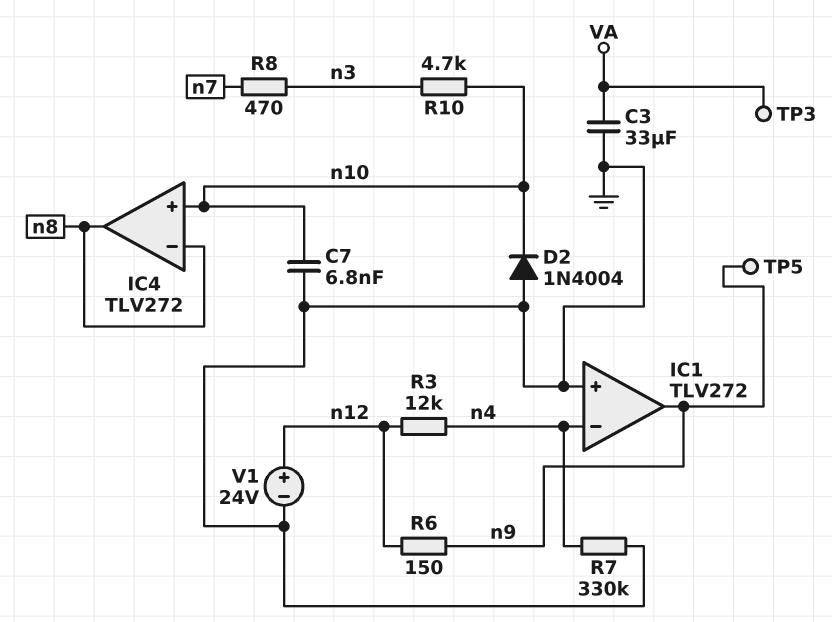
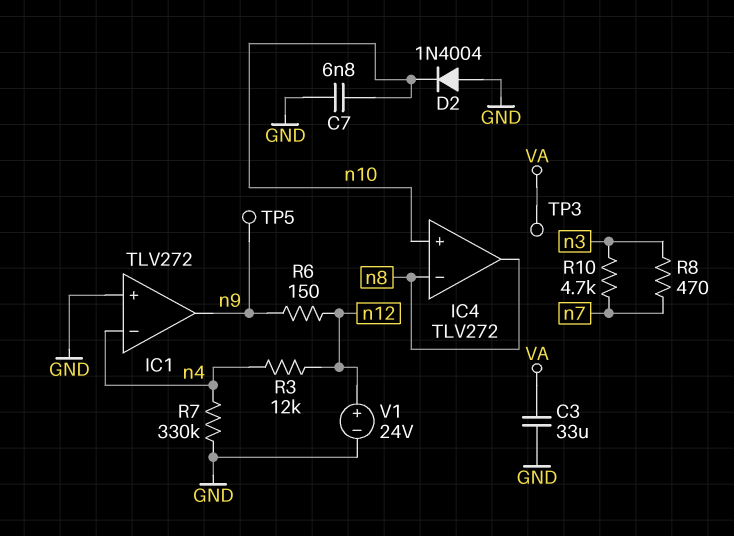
R10: 4.7k (n3, n10) -> 4.7k (n3, n7)

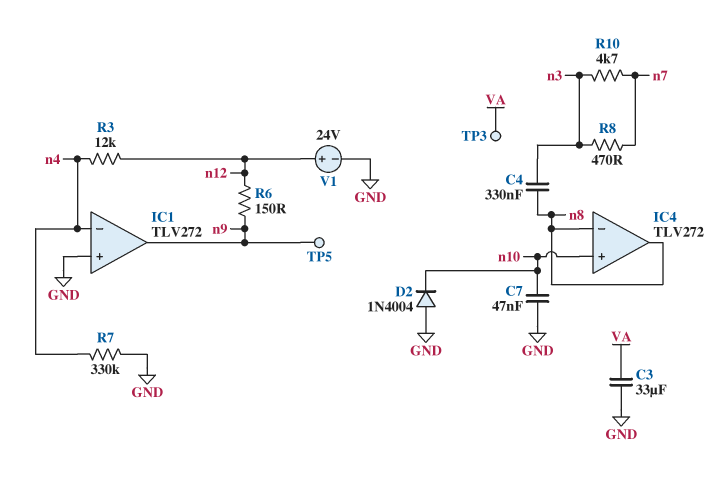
C4: none -> 330nF (n3, n8)
C7: 6.8nF (GND, n10) -> 47nF (GND, n10)

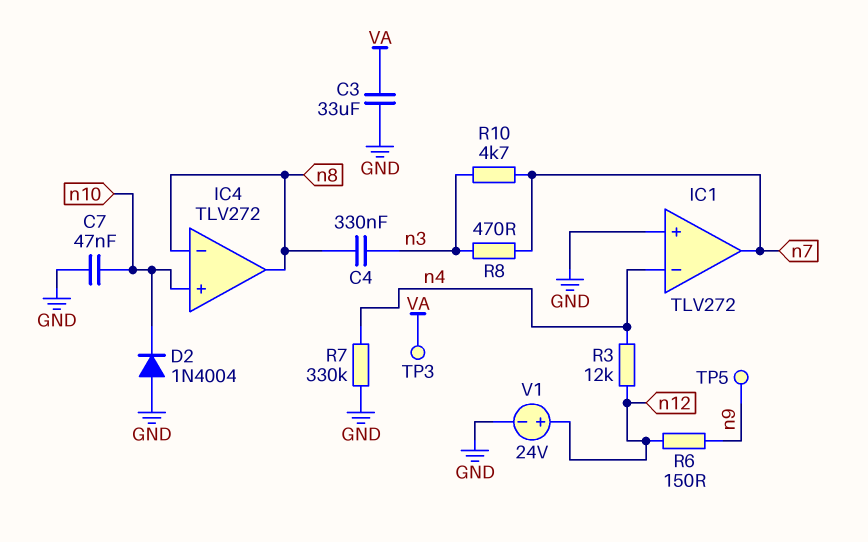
IC1 pin out: n9 -> n7

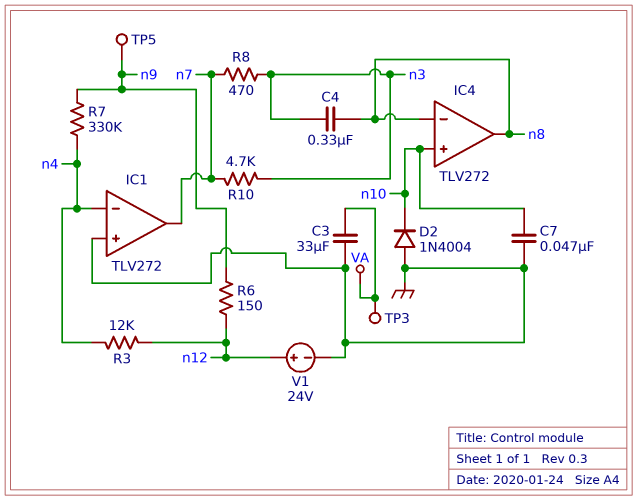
R7: 330k (GND, n4) -> 330k (n4, n9)

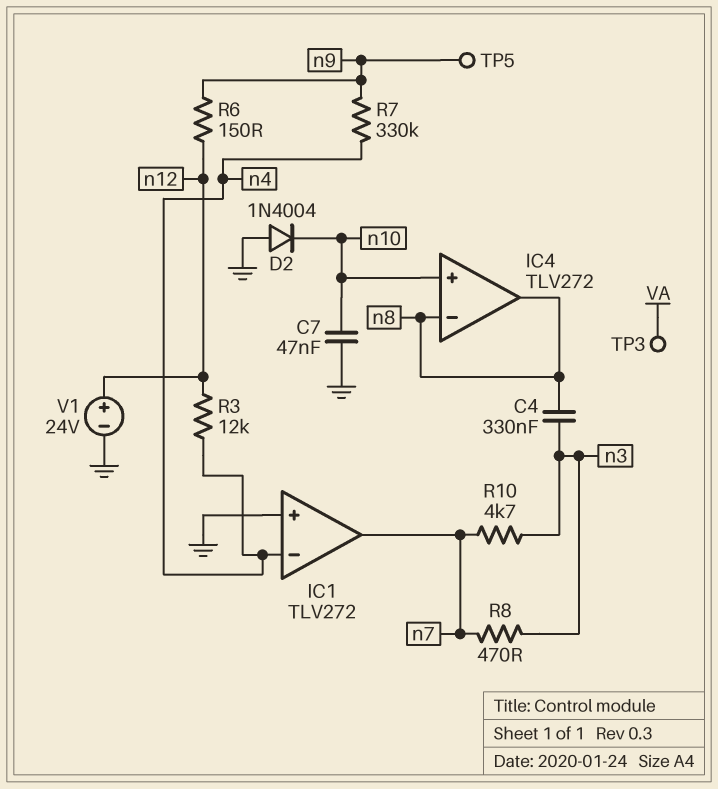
C3: 33uF (GND, VA) -> none

